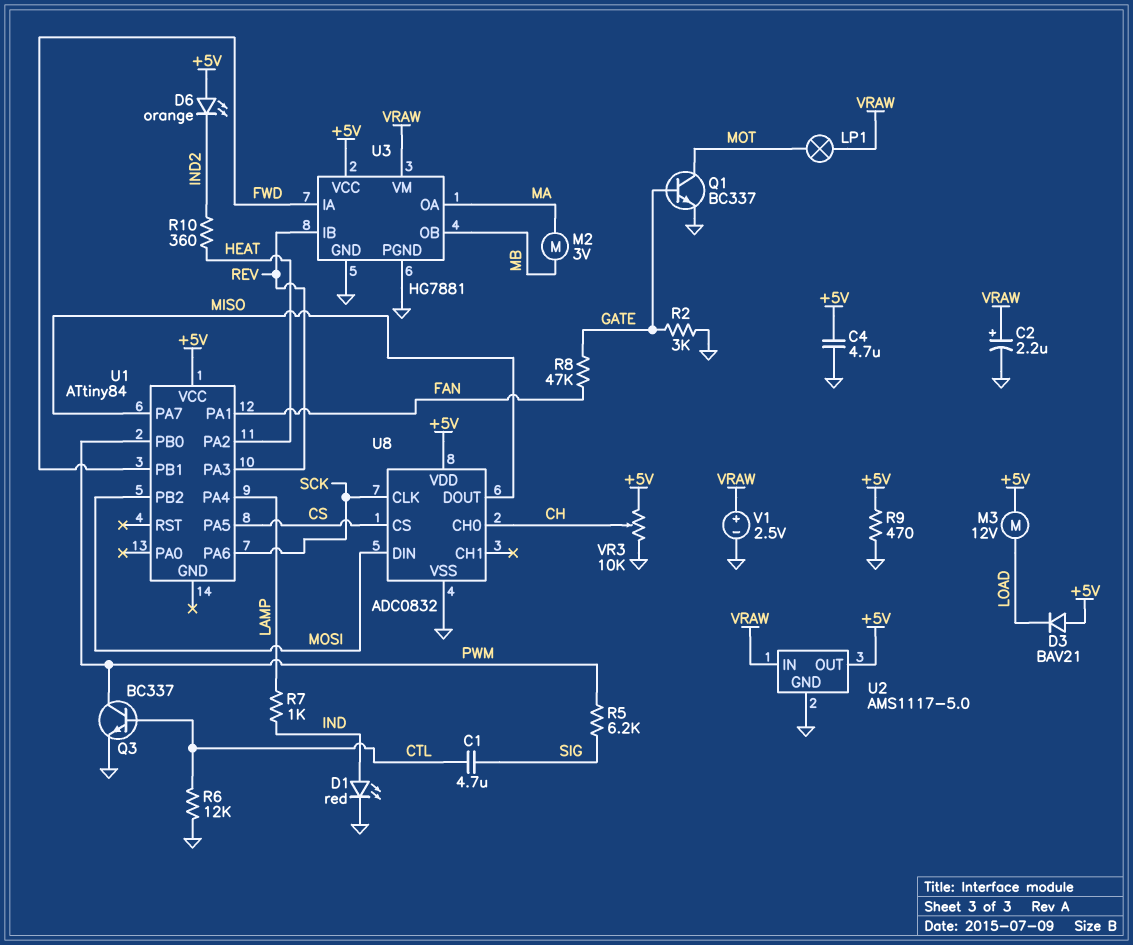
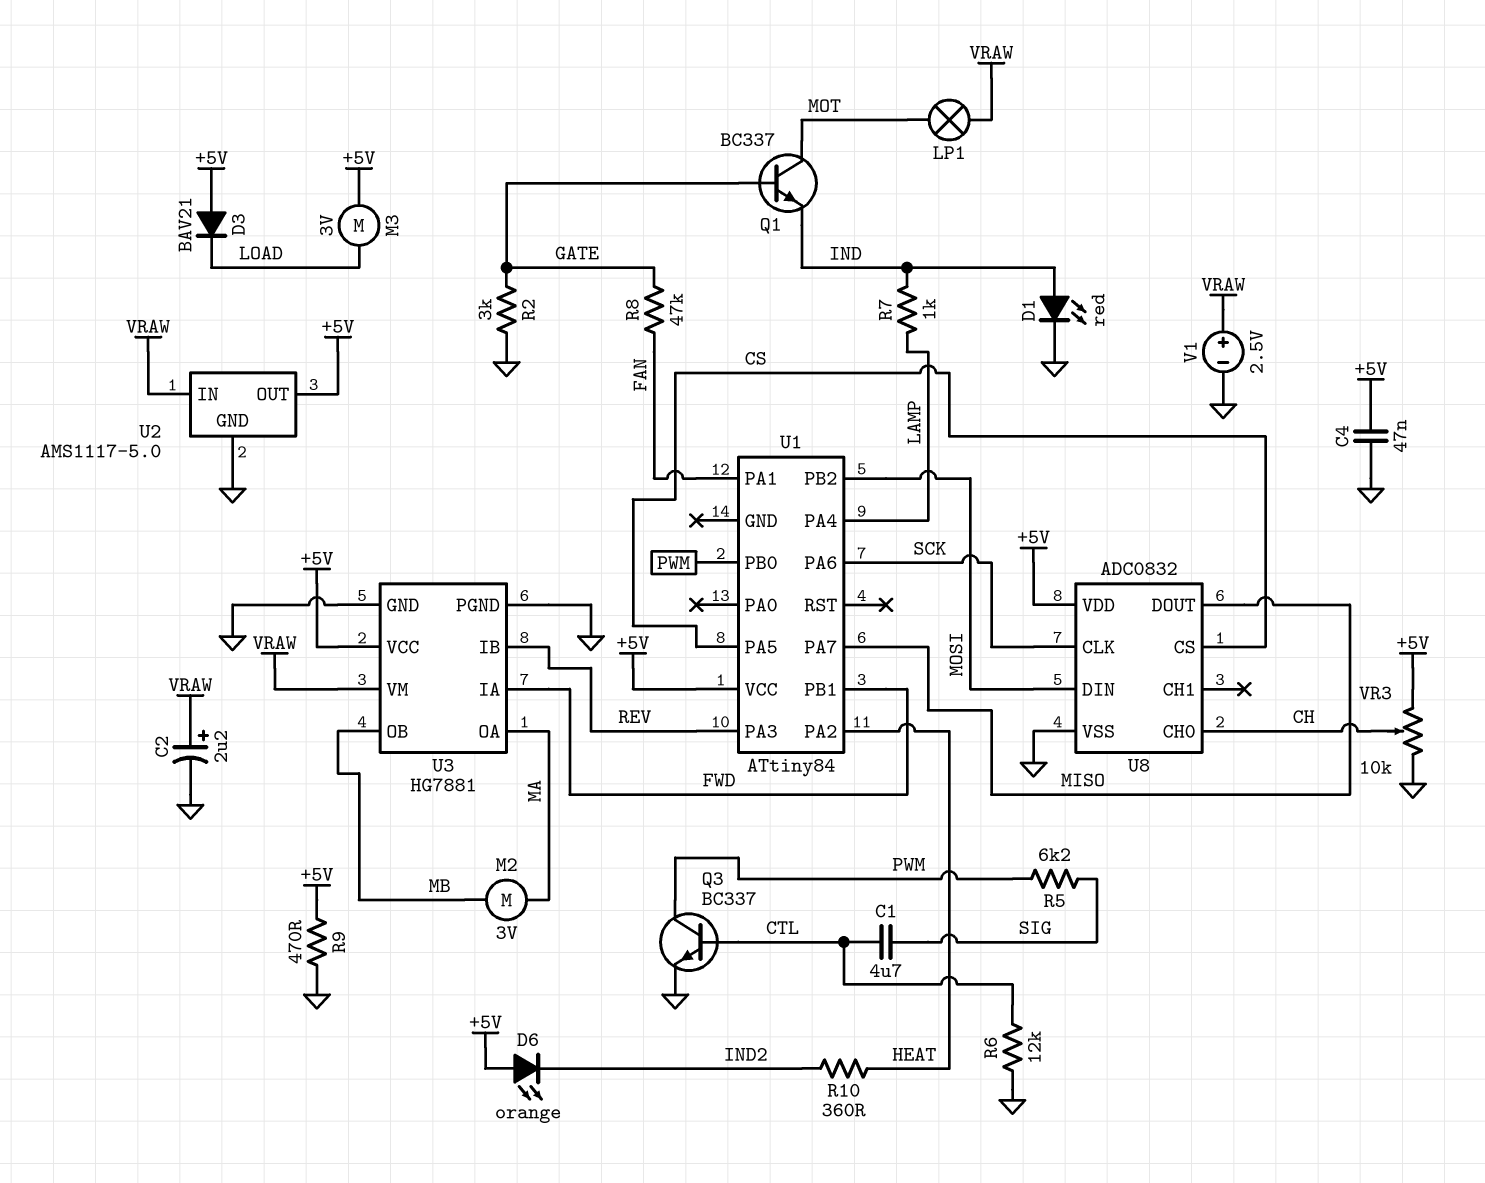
C4: 4.7uF (+5V, GND) -> 47nF (+5V, GND)
M3: motor 12V (+5V, LOAD) -> motor 3V (+5V, LOAD)
Q1: NPN BC337 (B GATE, C MOT, E GND) -> NPN BC337 (B GATE, C MOT, E IND)

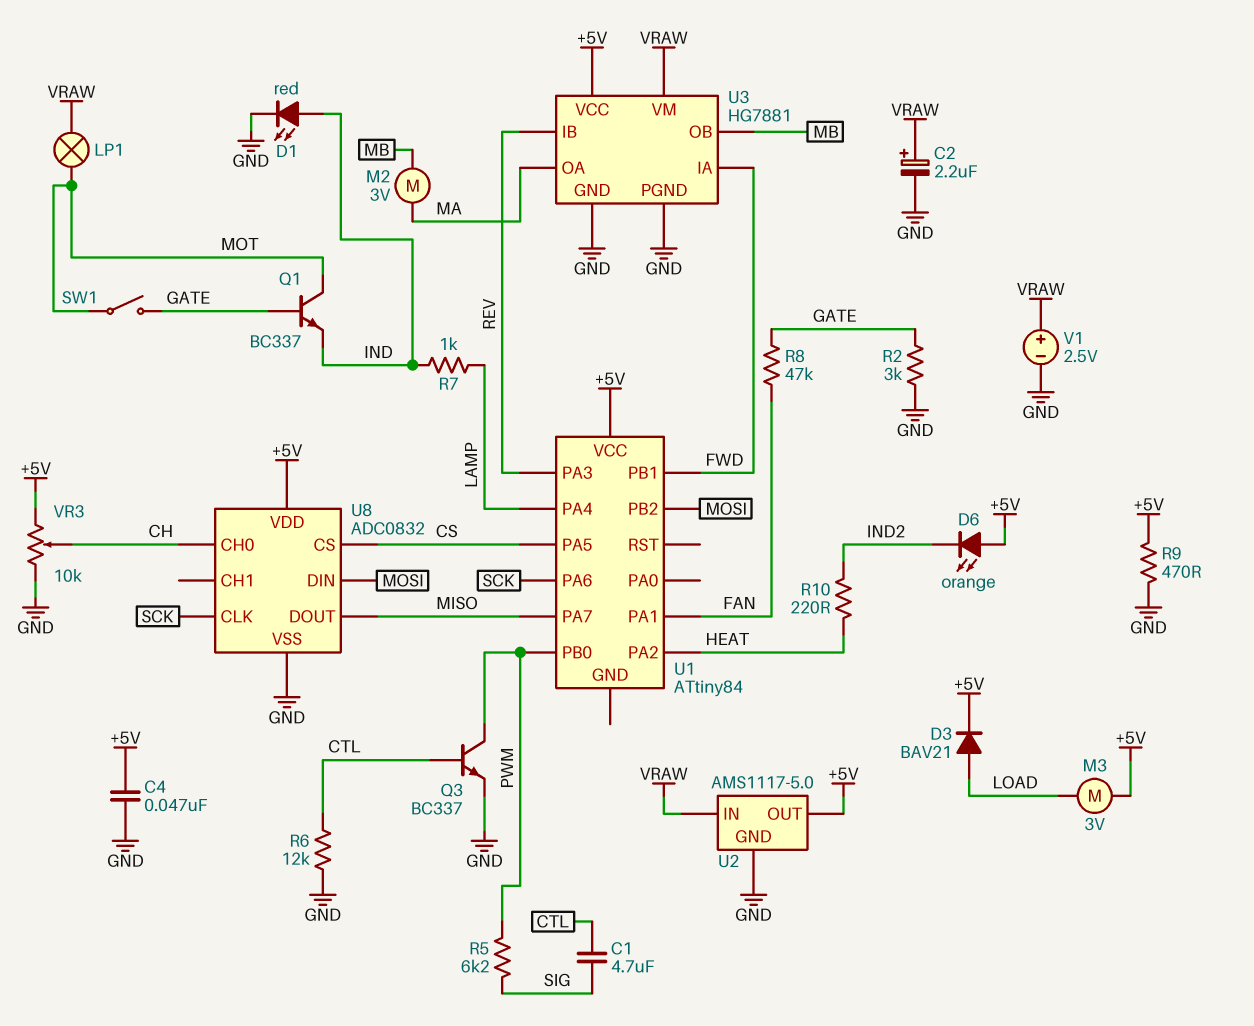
D3: diode BAV21 (A +5V, K LOAD) -> diode BAV21 (A LOAD, K +5V)
R10: 360 (HEAT, IND2) -> 220 (HEAT, IND2)
SW1: none -> switch (GATE, MOT)

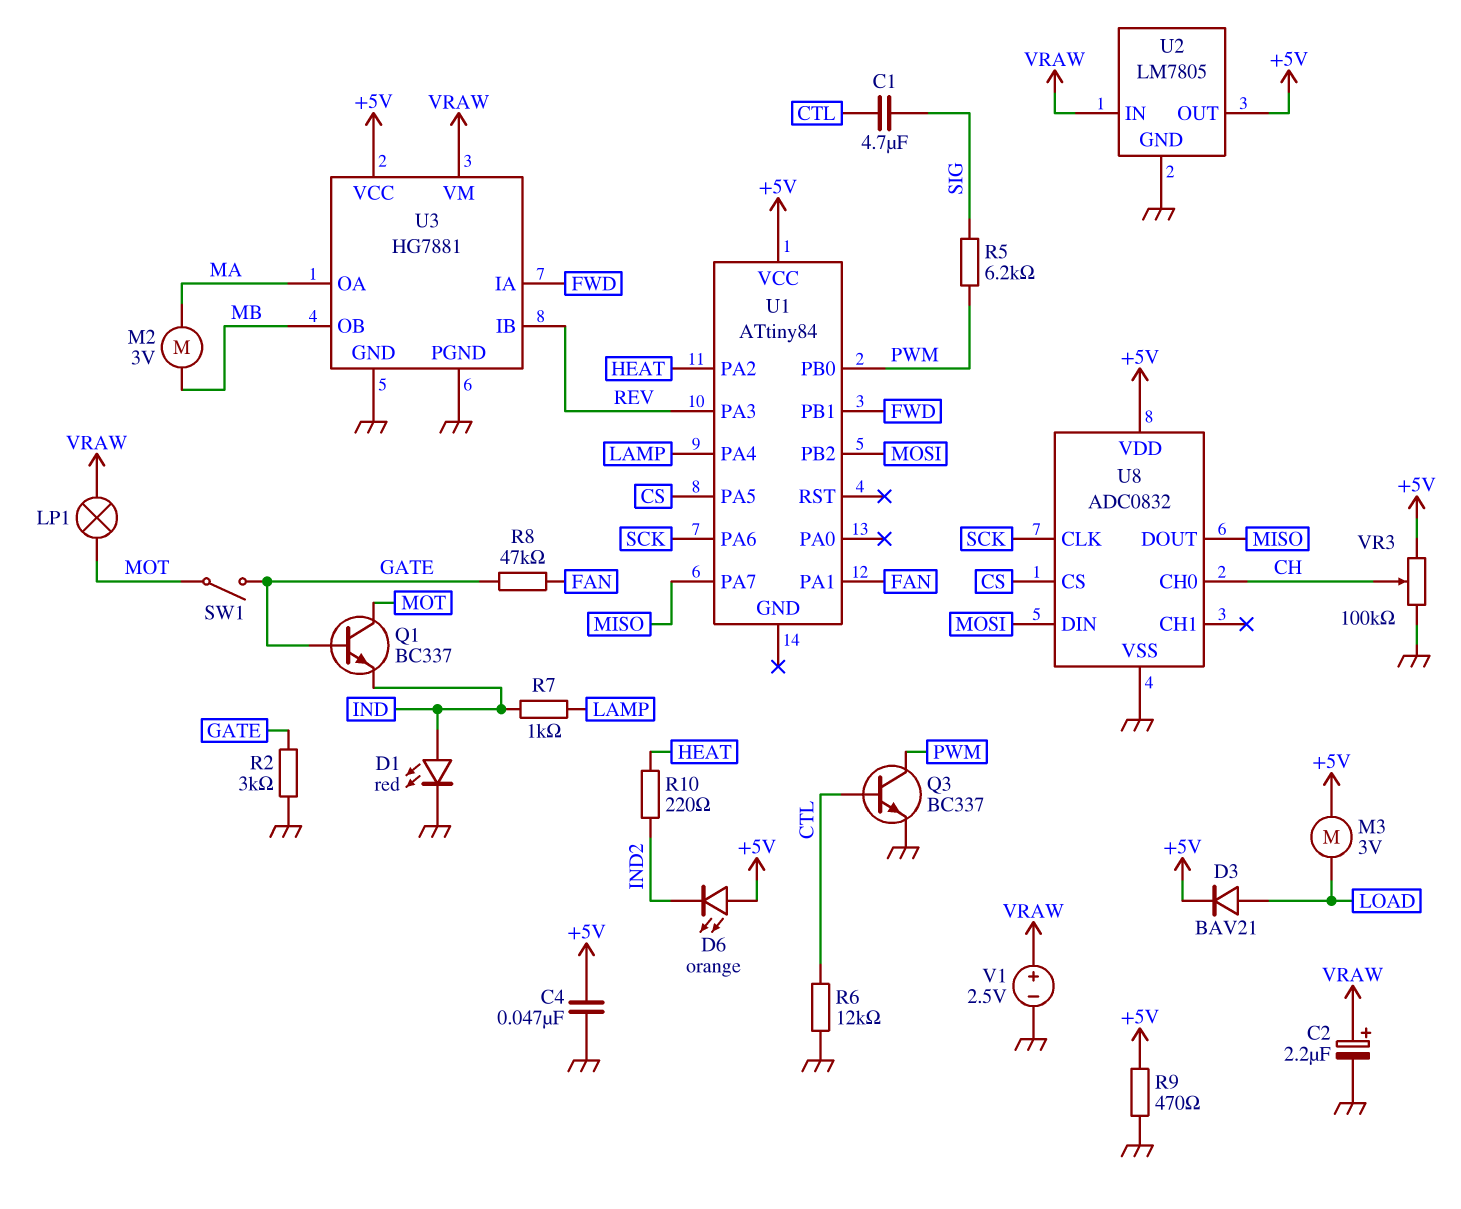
U2: AMS1117-5.0 -> LM7805
VR3: 10k (+5V, GND, wiper CH) -> 100k (+5V, GND, wiper CH)

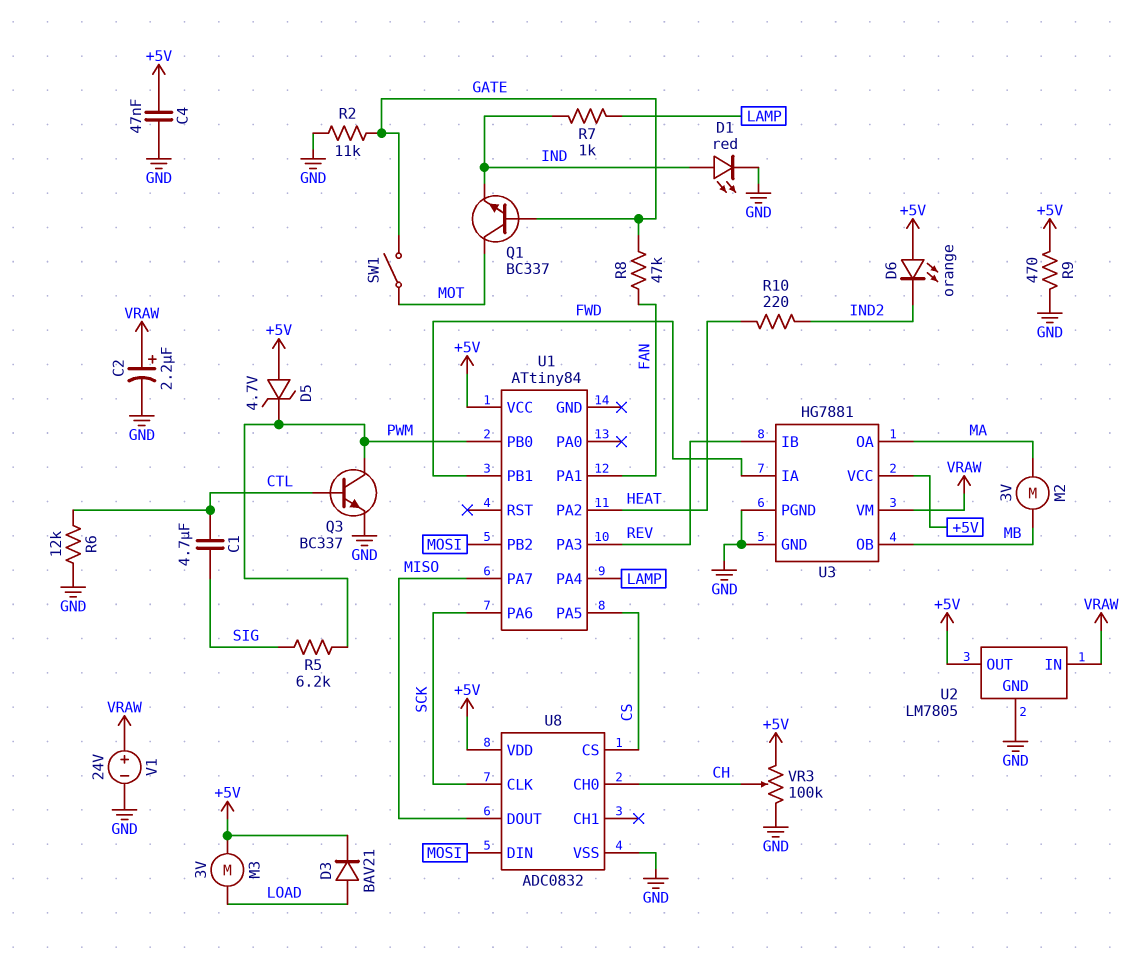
D5: none -> zener 4.7V (A +5V, K PWM)
LP1: lamp (MOT, VRAW) -> none
R2: 3k (GATE, GND) -> 11k (GATE, GND)
V1: 2.5V (plus VRAW, minus GND) -> 24V (plus VRAW, minus GND)

